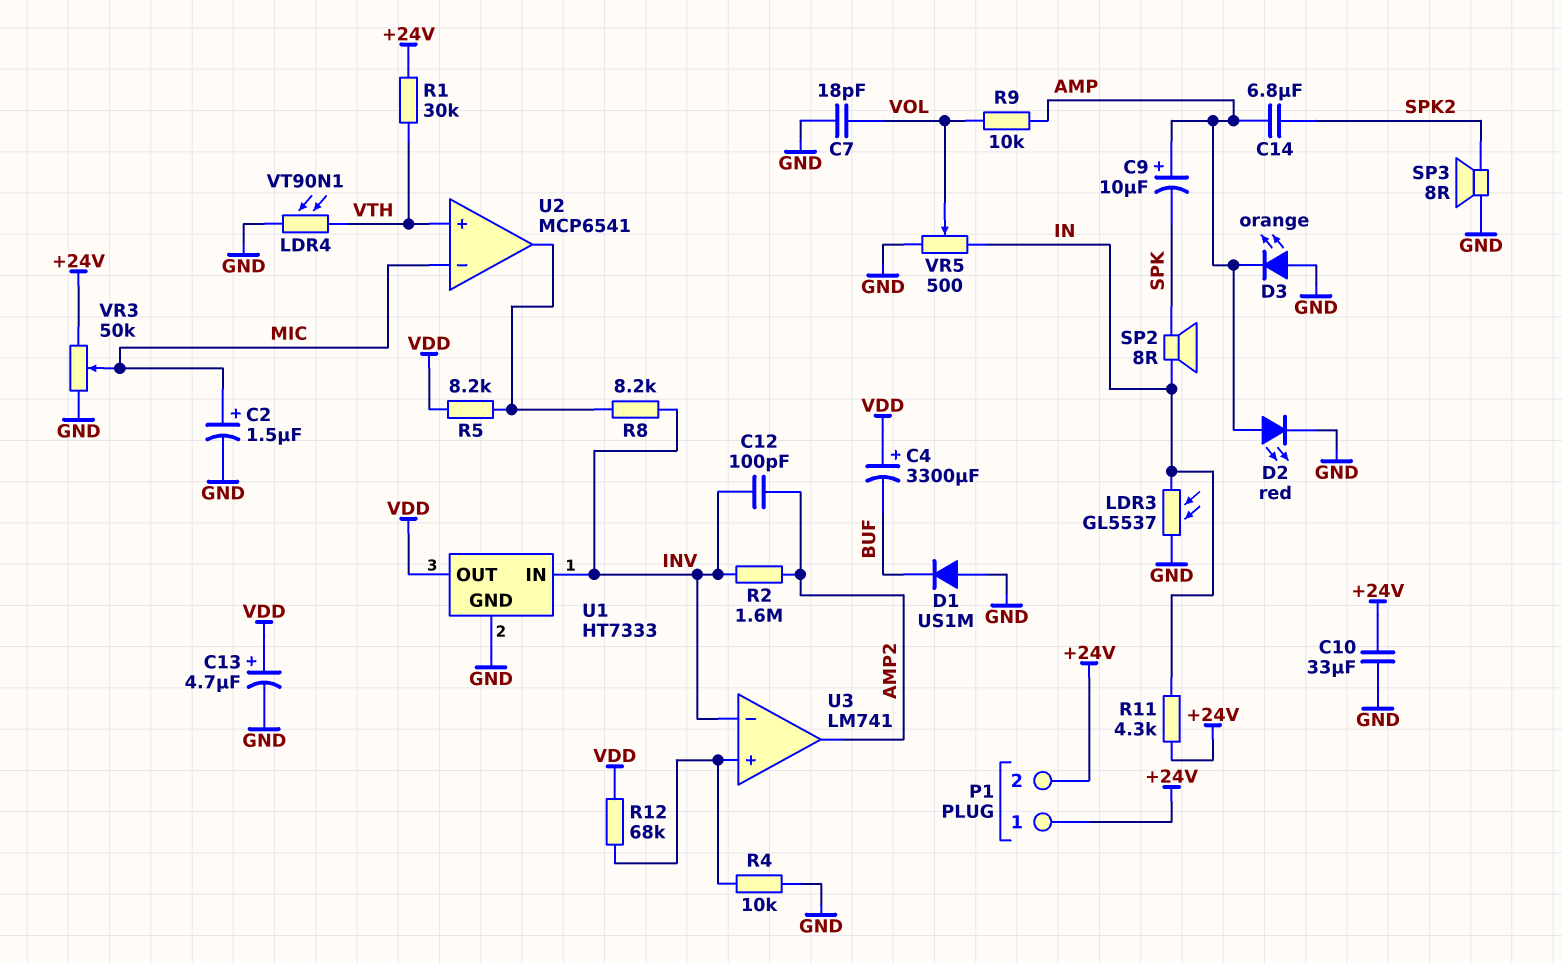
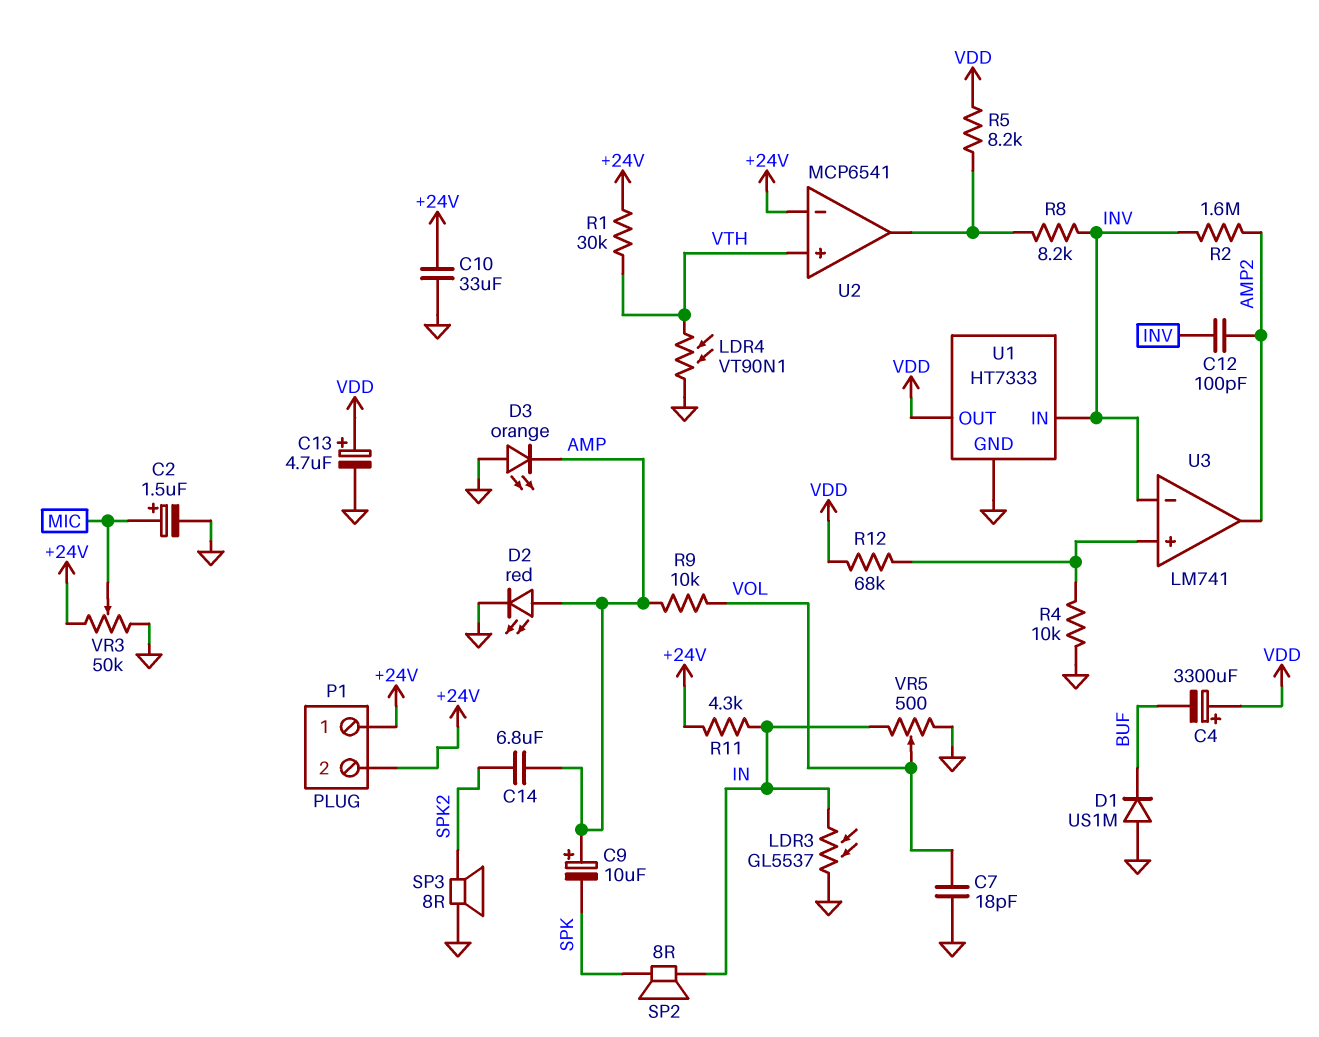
U2 pin in-: MIC -> +24V

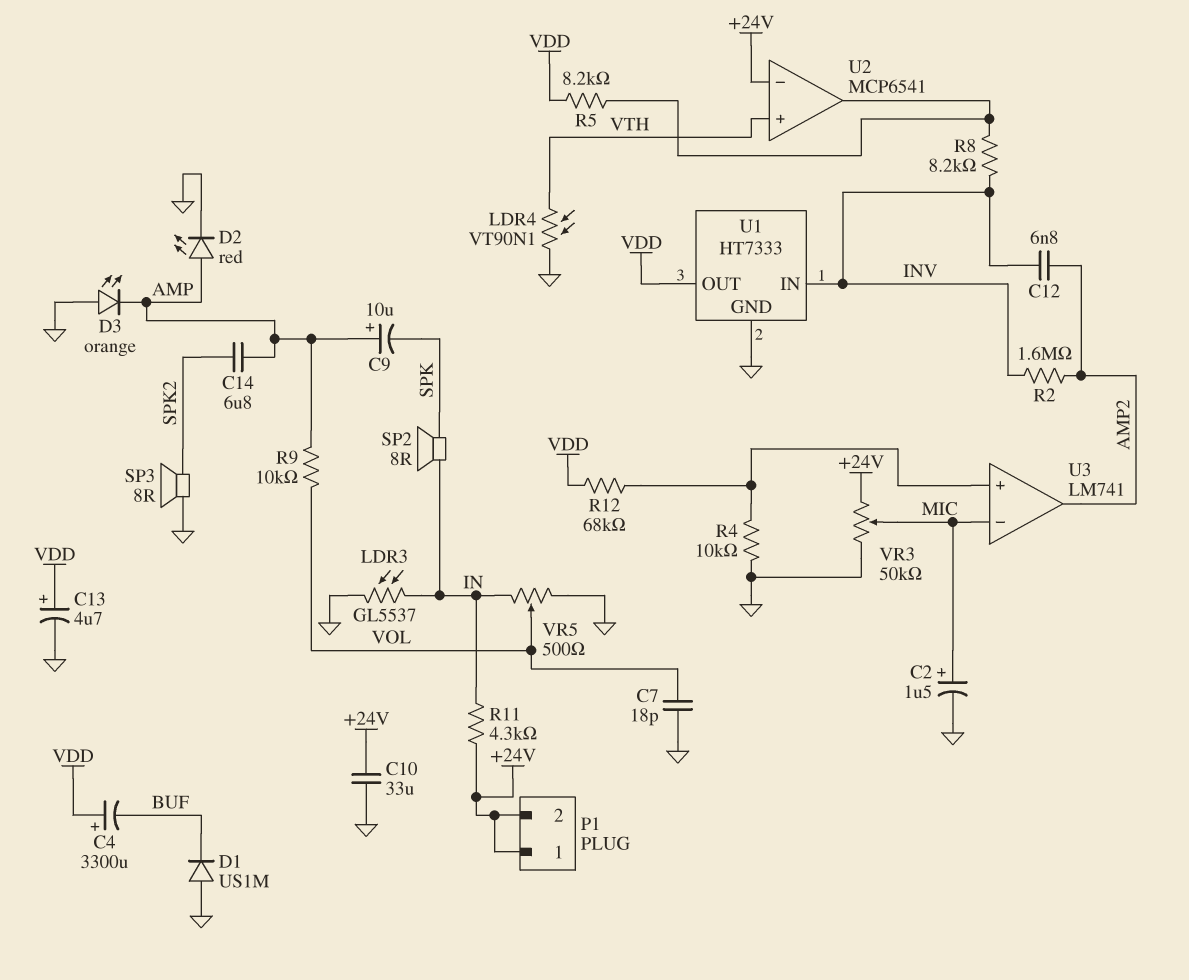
C12: 100pF (AMP2, INV) -> 6.8nF (AMP2, INV)
R1: 30k (+24V, VTH) -> none
U3 pin in-: INV -> MIC

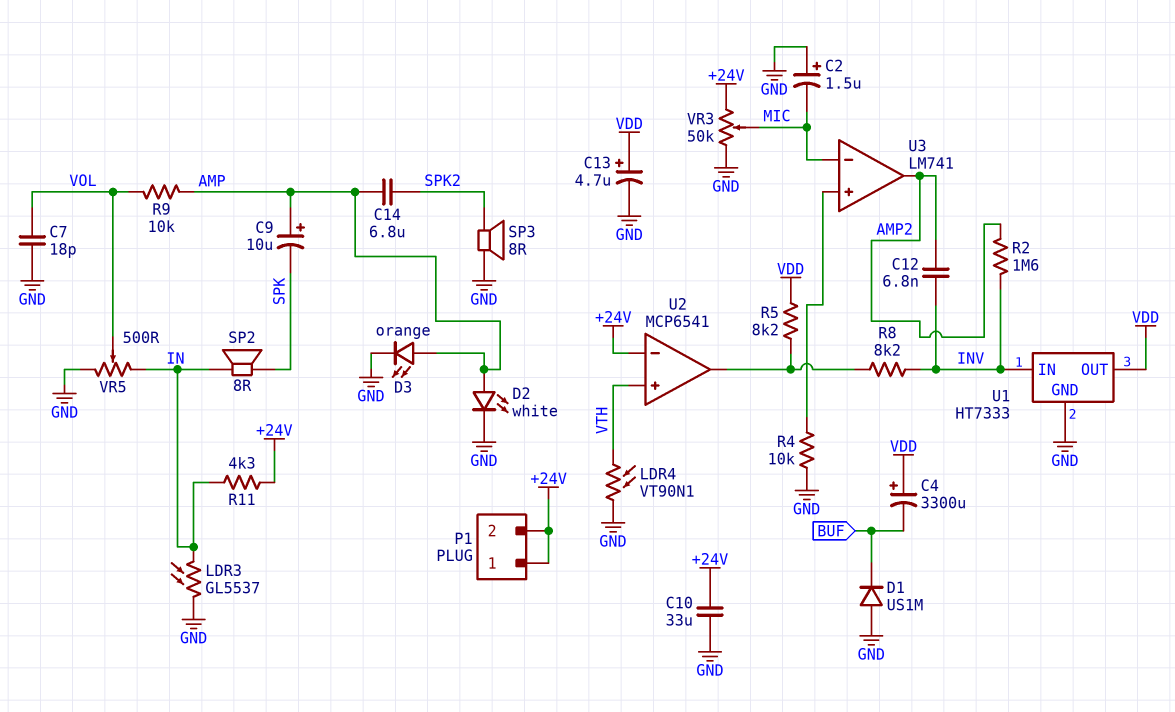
C2: 1.5uF (plus MIC, minus GND) -> 1.5uF (plus GND, minus MIC)
D2: LED red (A AMP, K GND) -> LED white (A AMP, K GND)
D3: LED orange (A GND, K AMP) -> LED orange (A AMP, K GND)
R12: 68k (U3/in+, VDD) -> none

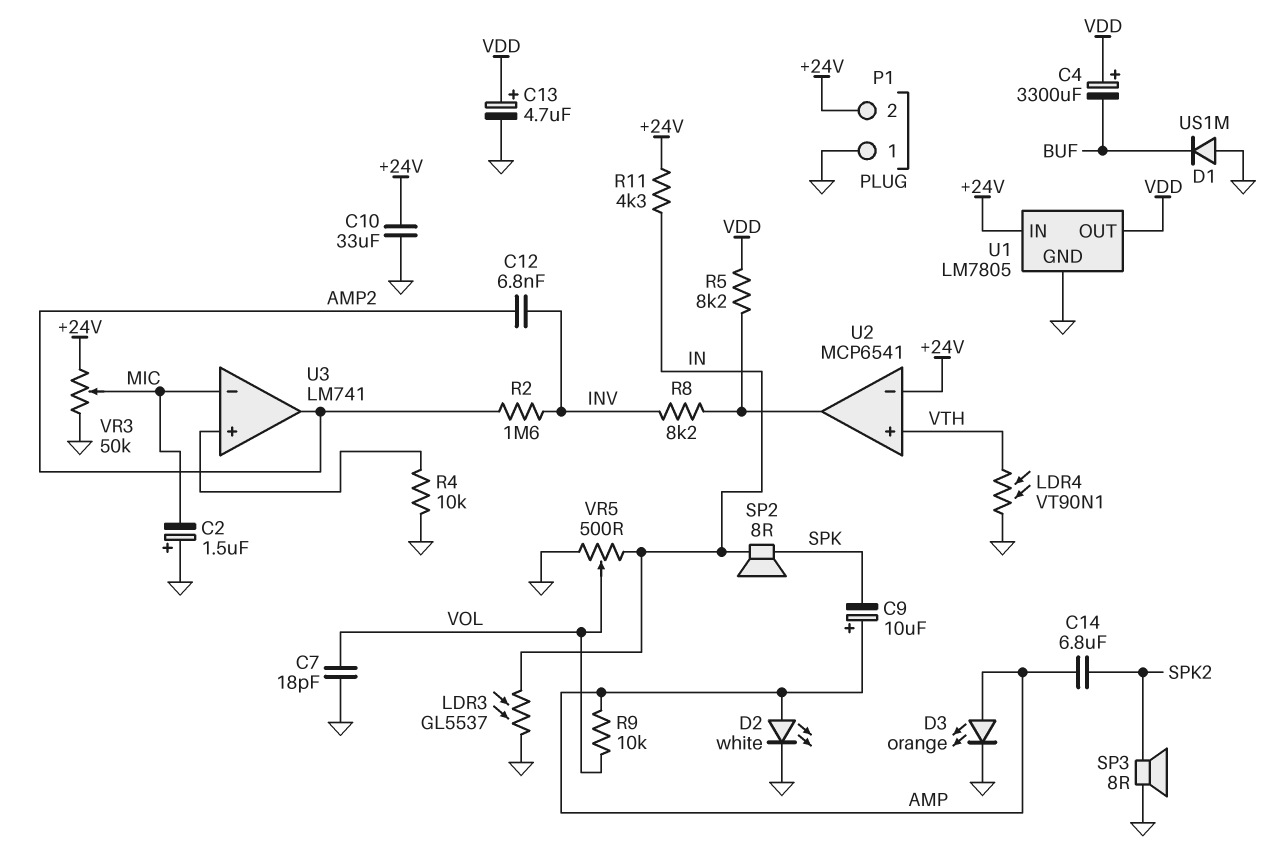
P1 pin 1: +24V -> GND
U1: HT7333 -> LM7805
U1 pin IN: INV -> +24V

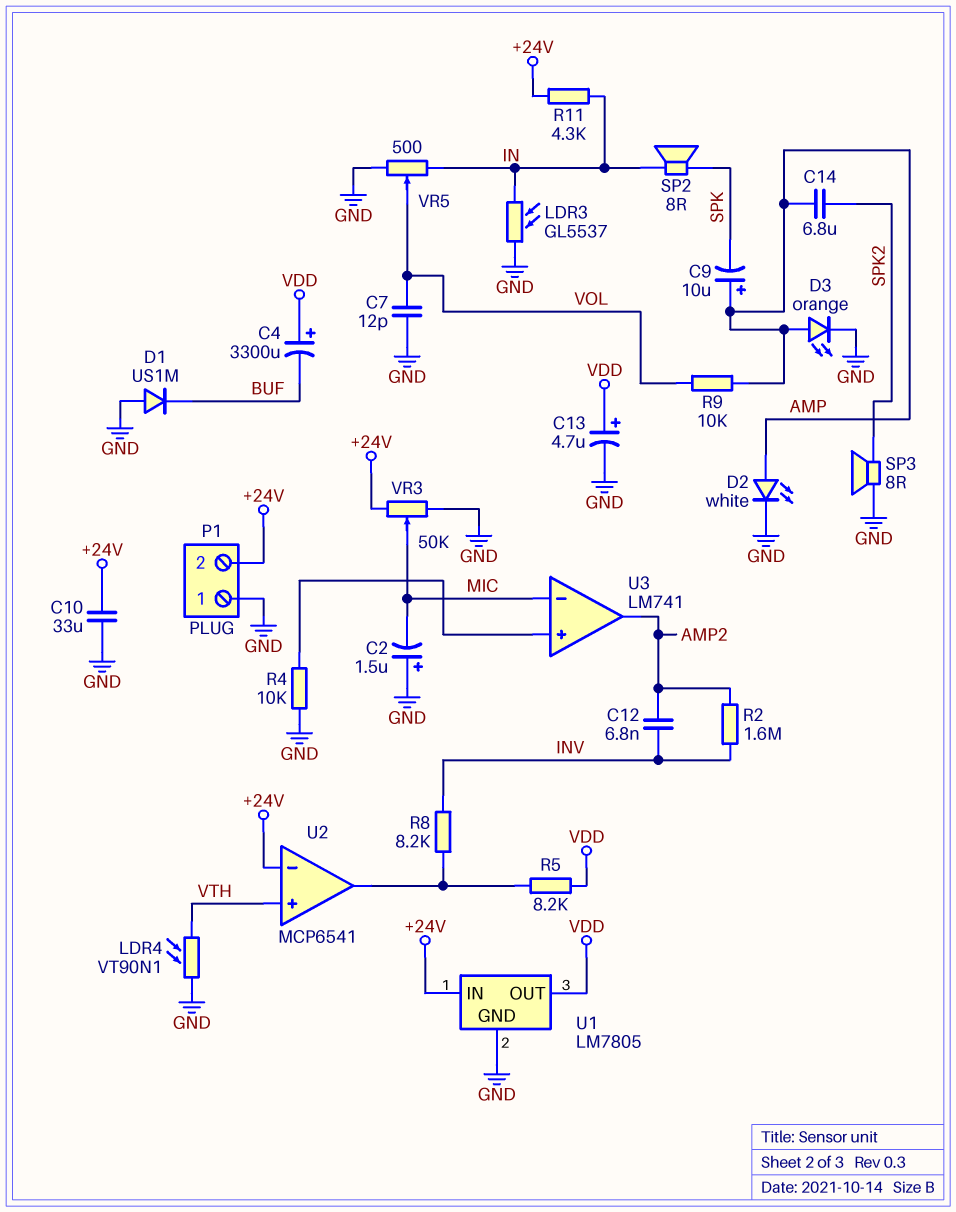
C7: 18pF (GND, VOL) -> 12pF (GND, VOL)

